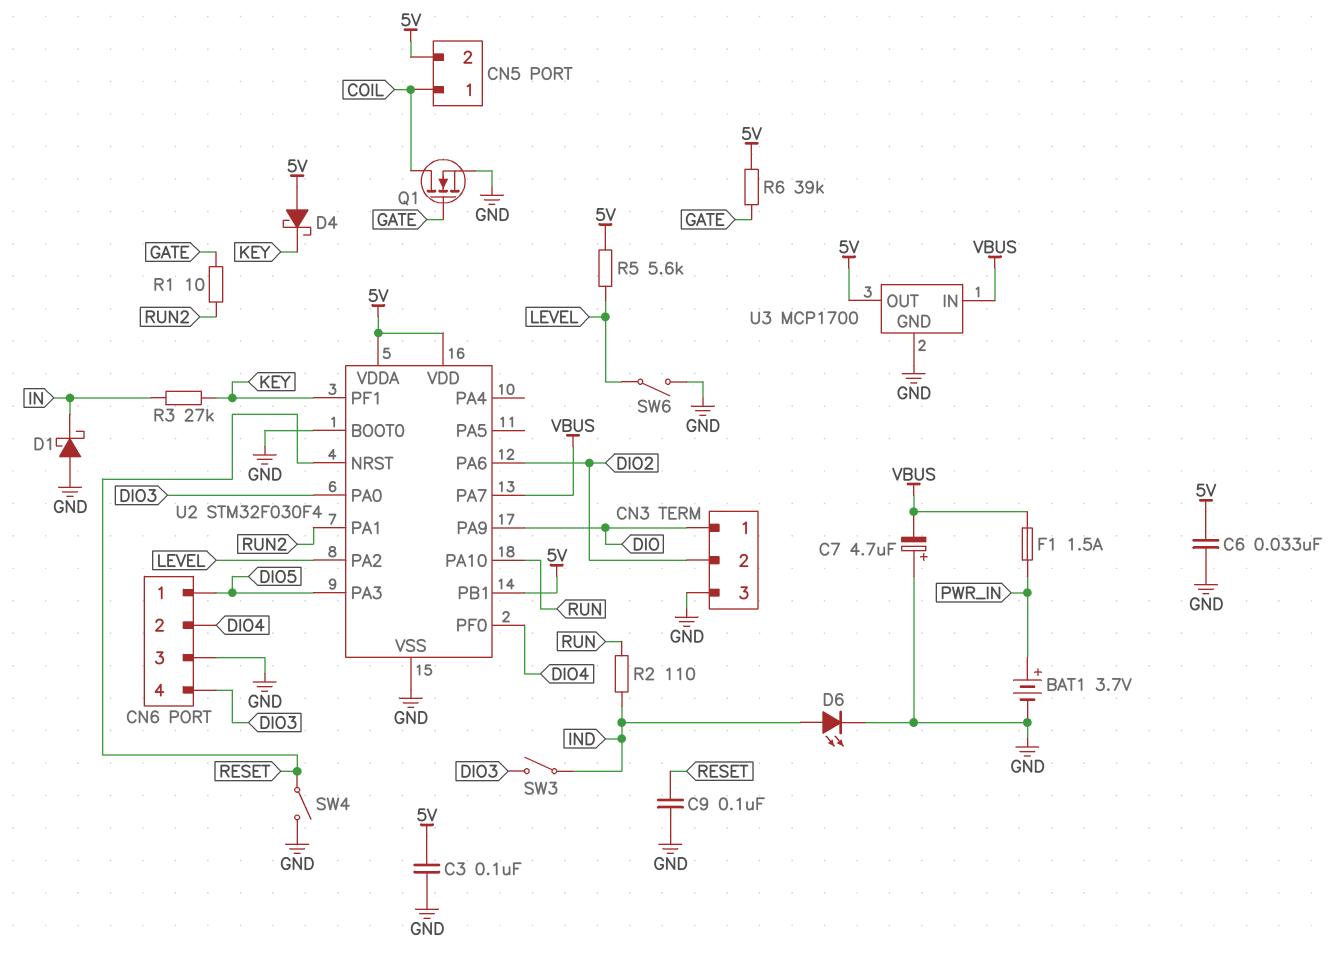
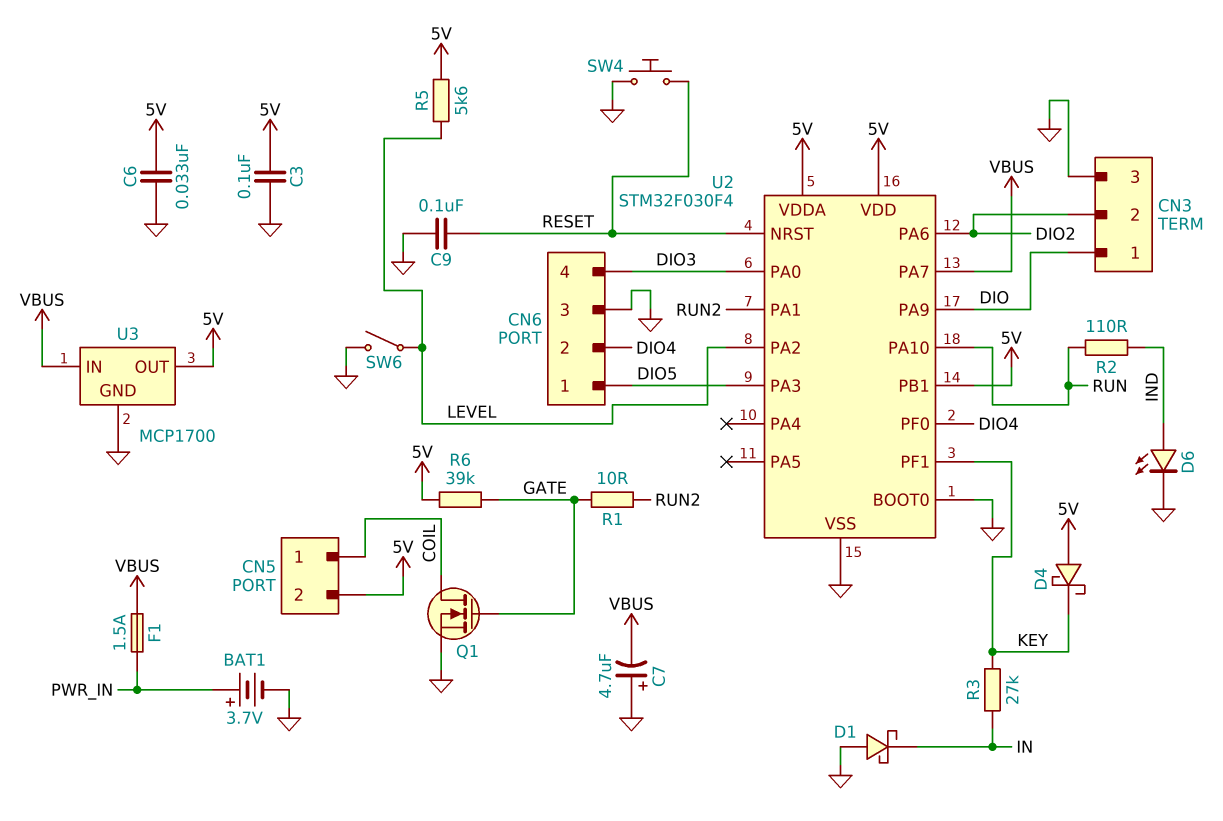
SW3: switch (DIO3, IND) -> none
SW4: switch (GND, RESET) -> button (GND, RESET)

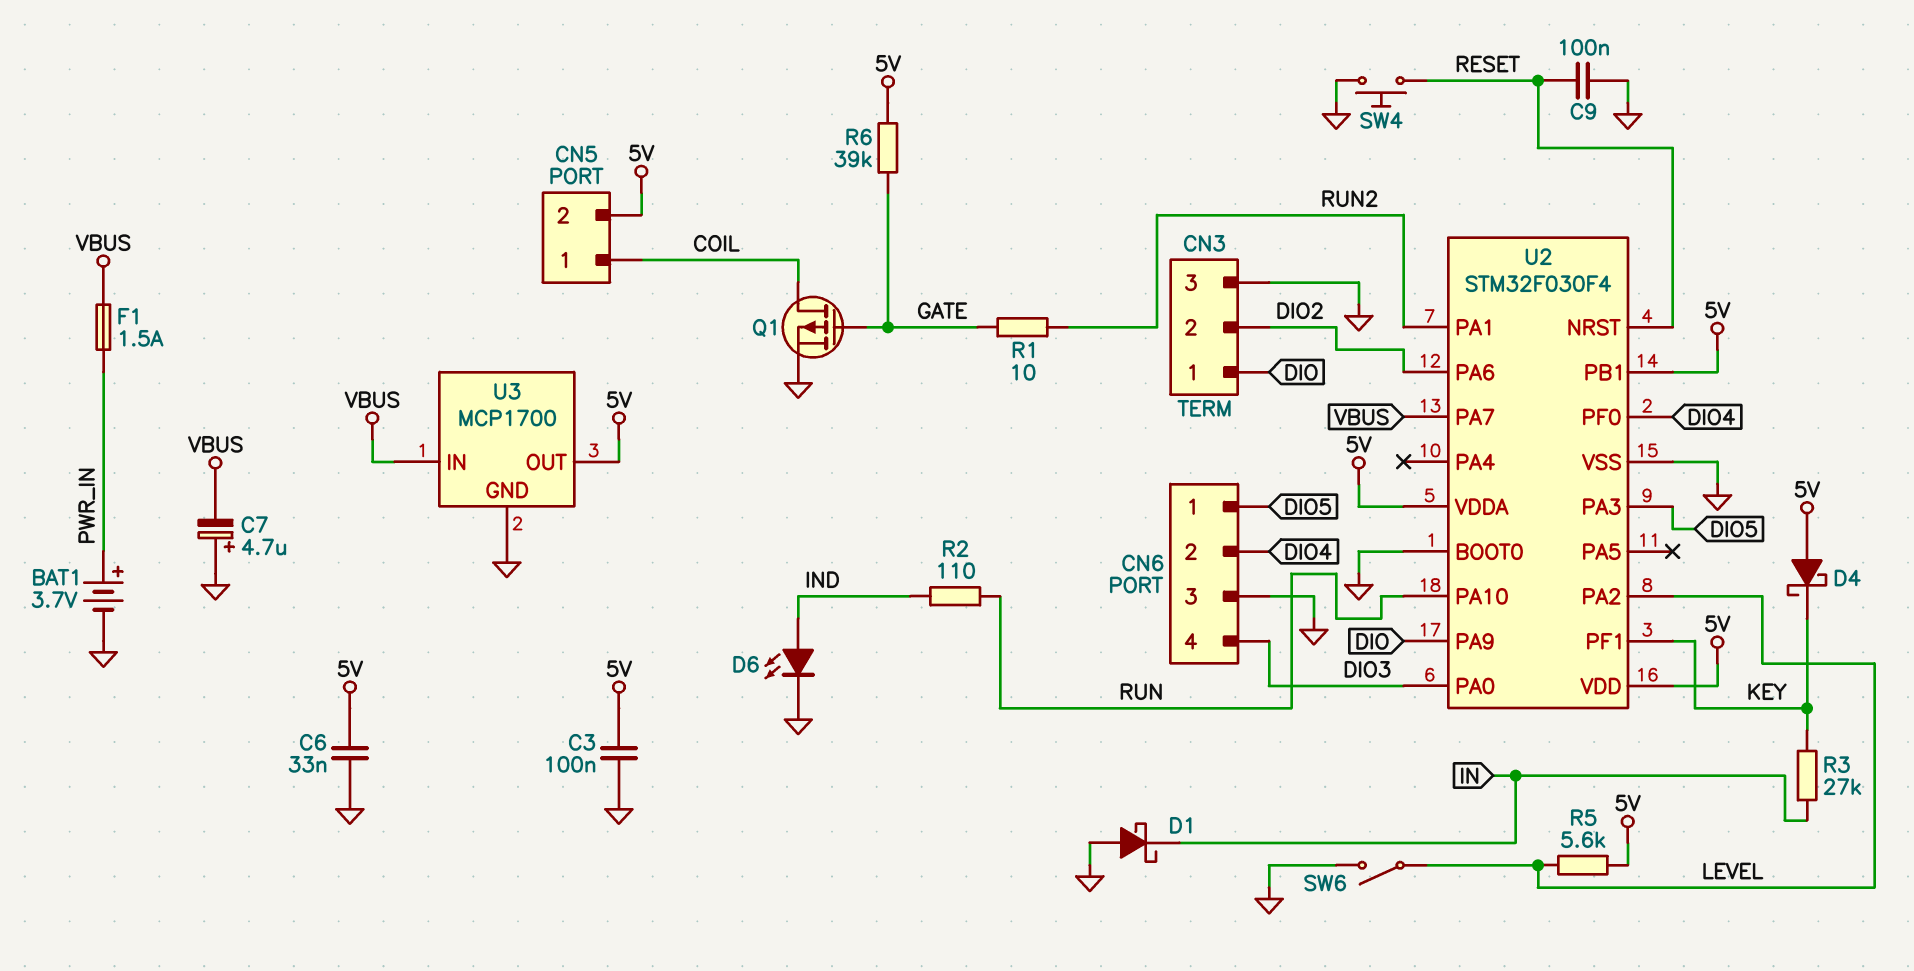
Q1: NMOS (G GATE, D COIL, S GND) -> PMOS (G GATE, D COIL, S GND)

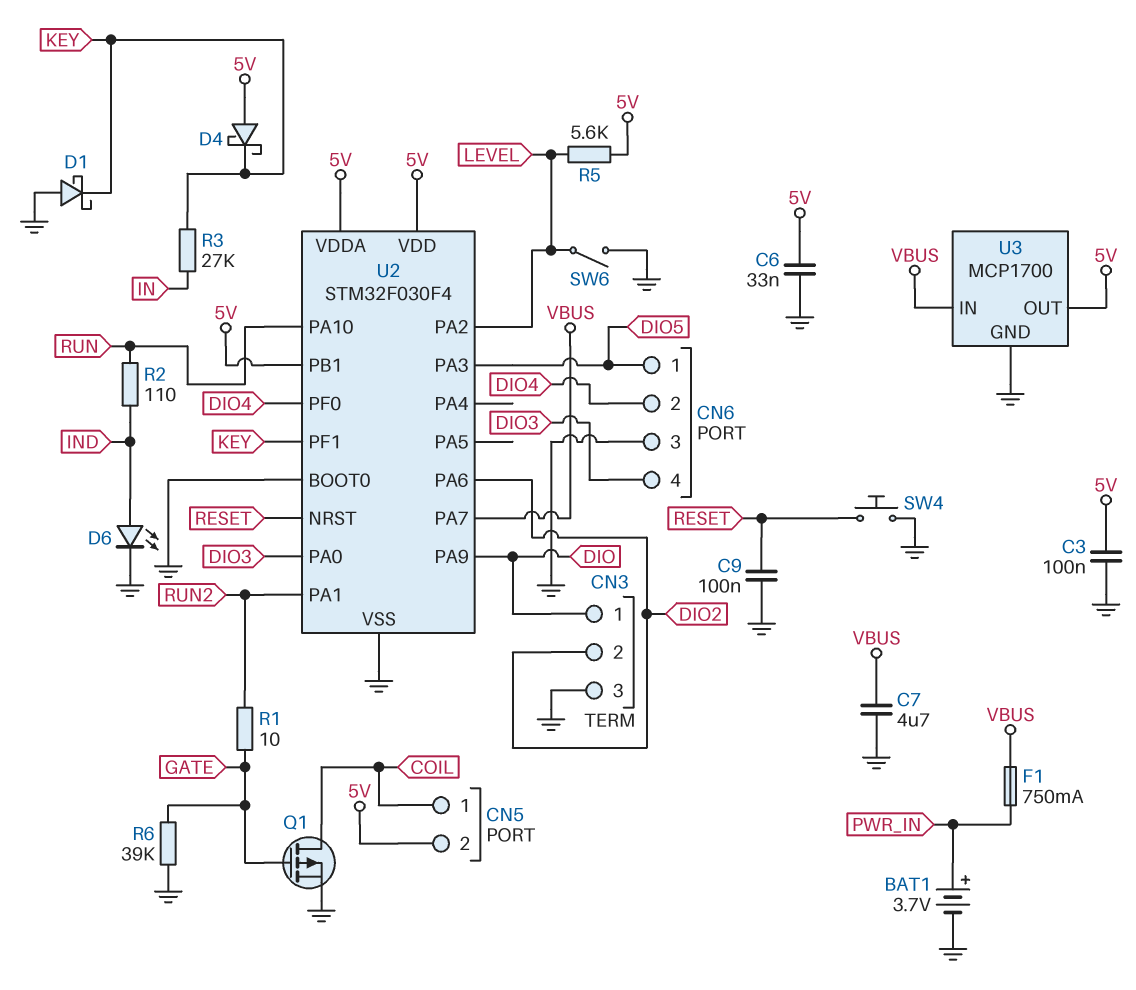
C7: 4.7uF (plus GND, minus VBUS) -> 4.7uF (GND, VBUS)
D1: schottky (A GND, K IN) -> schottky (A GND, K KEY)
F1: 1.5A (PWR_IN, VBUS) -> 750mA (PWR_IN, VBUS)
R6: 39k (5V, GATE) -> 39k (GATE, GND)

